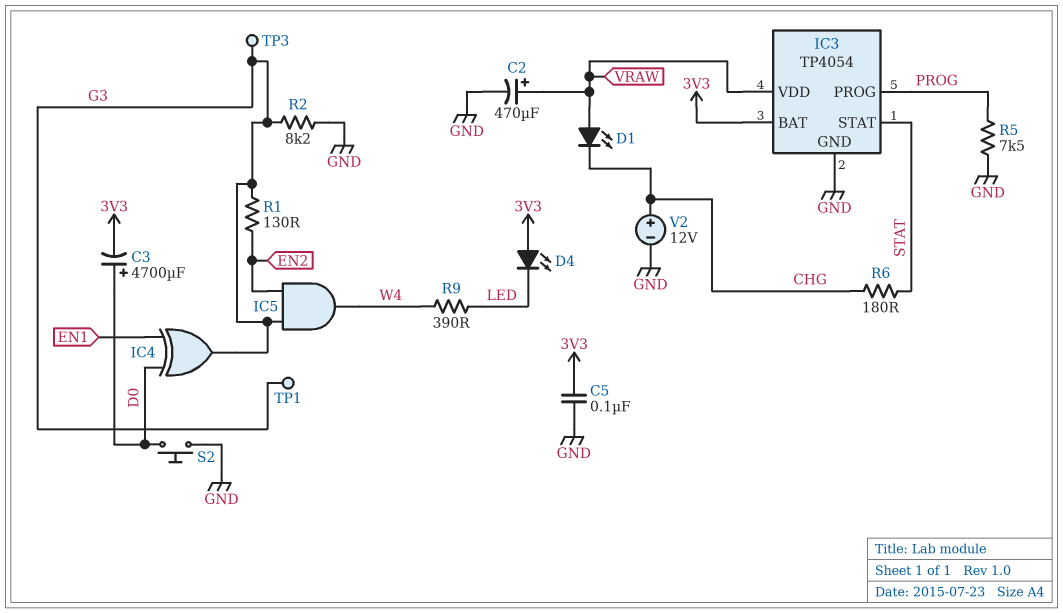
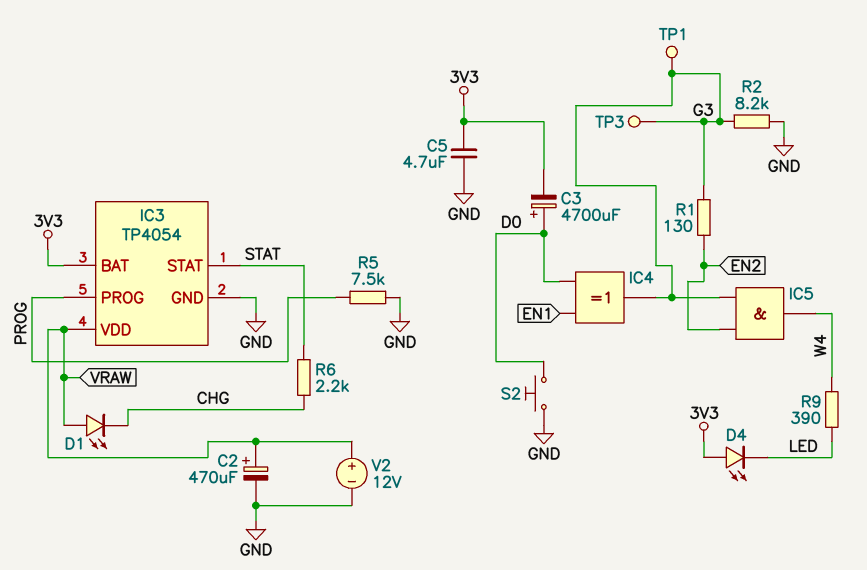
C5: 100nF (3V3, GND) -> 4.7uF (3V3, GND)
R6: 180 (CHG, STAT) -> 2.2k (CHG, STAT)
V2: 12V (plus CHG, minus GND) -> 12V (plus VRAW, minus GND)

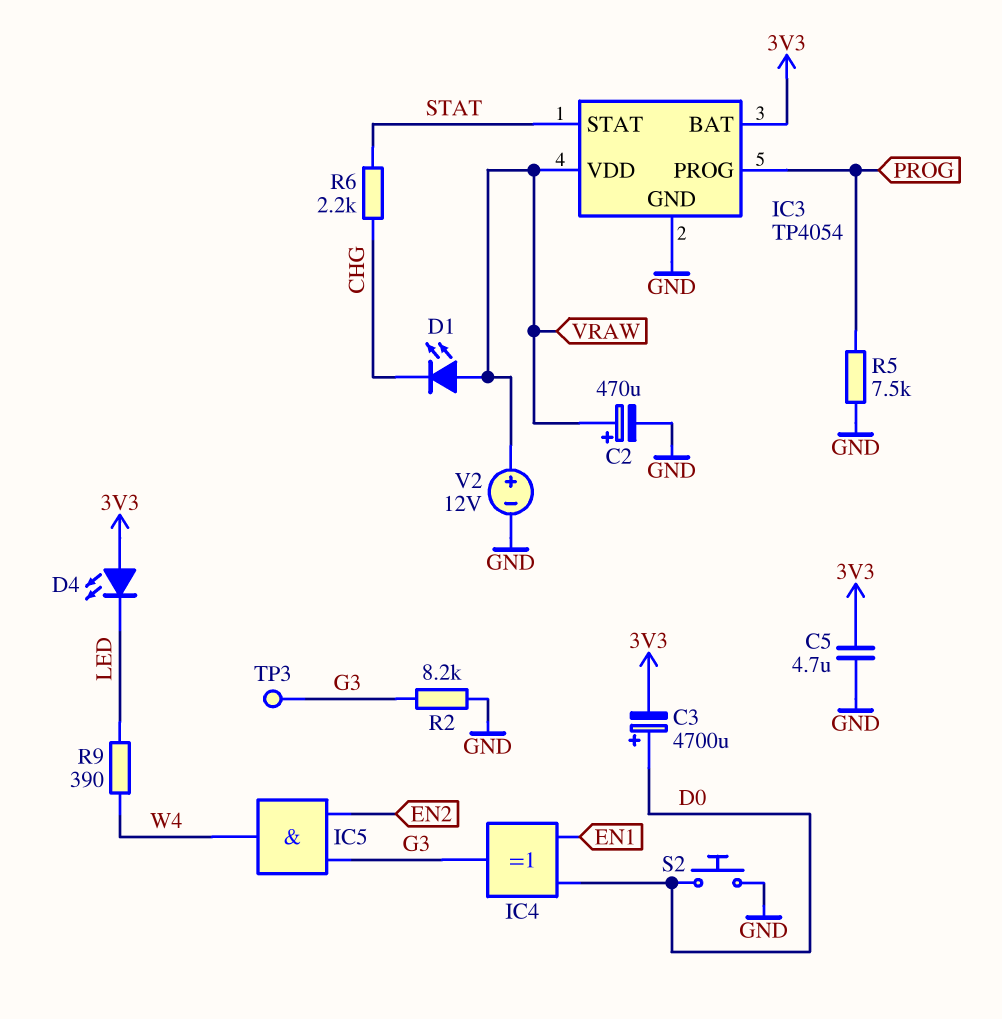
R1: 130 (EN2, G3) -> none
TP1: test point (G3) -> none

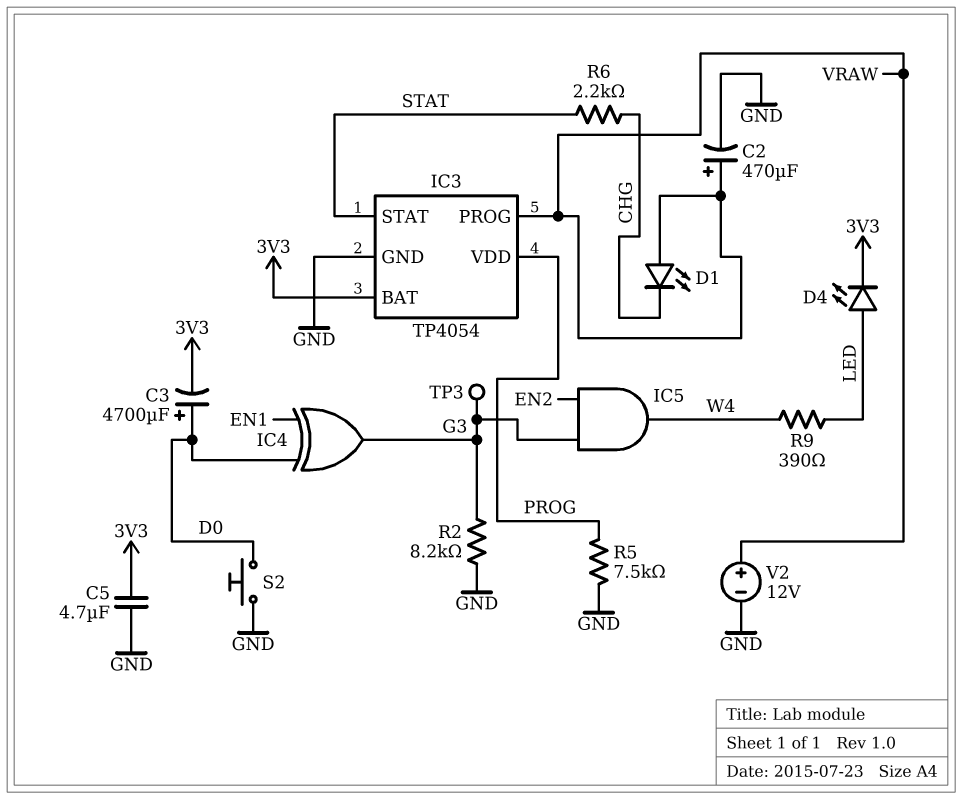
D4: LED (A 3V3, K LED) -> LED (A LED, K 3V3)
IC3 pin PROG: PROG -> VRAW
IC3 pin VDD: VRAW -> PROG

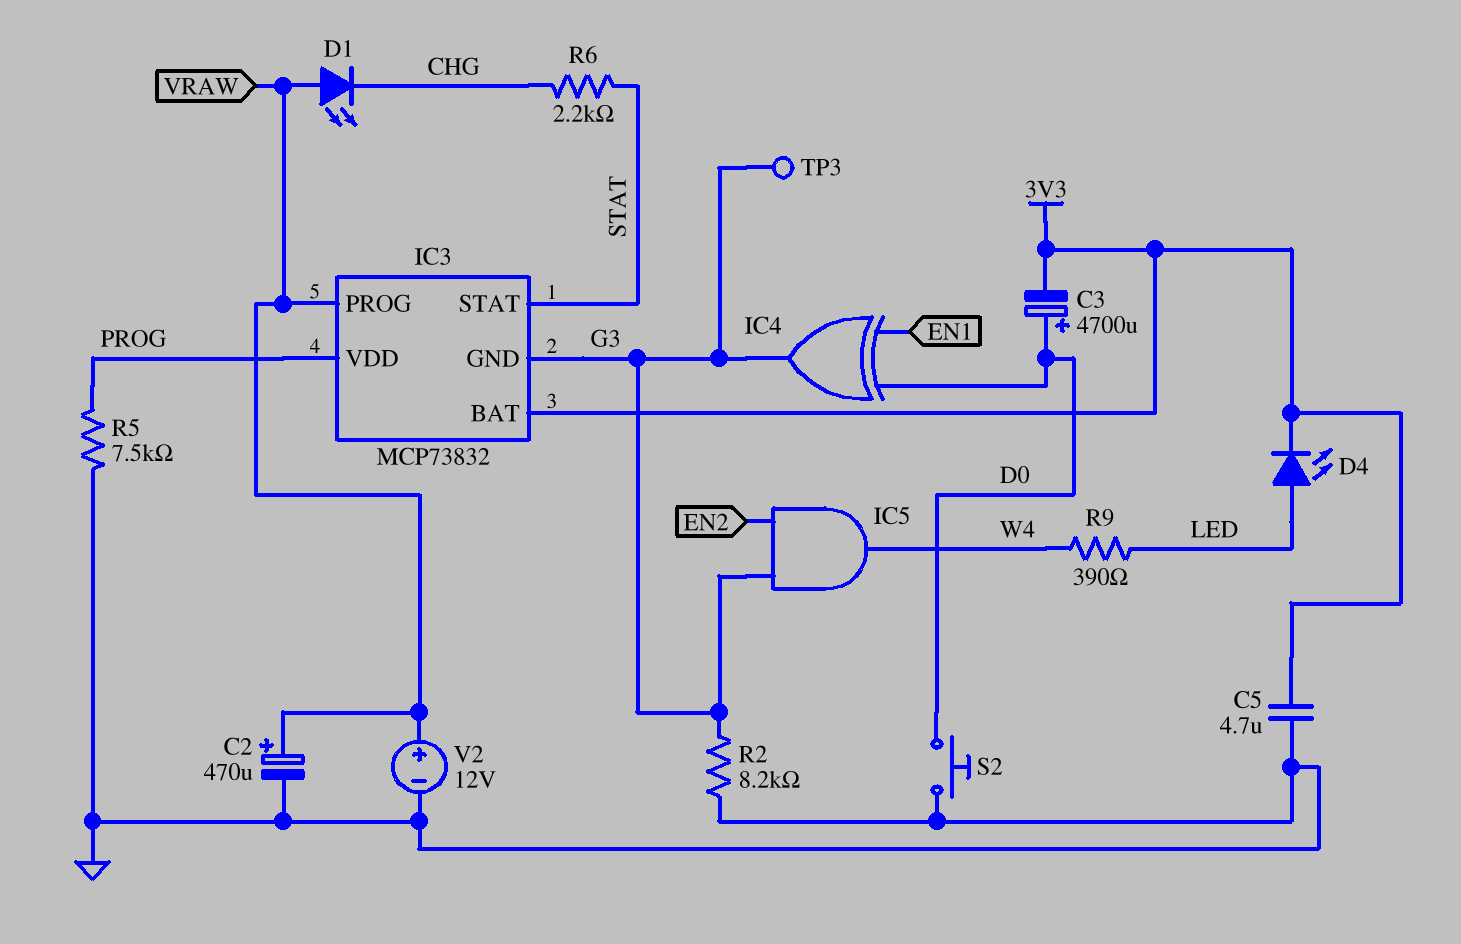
IC3: TP4054 -> MCP73832
IC3 pin GND: GND -> G3

